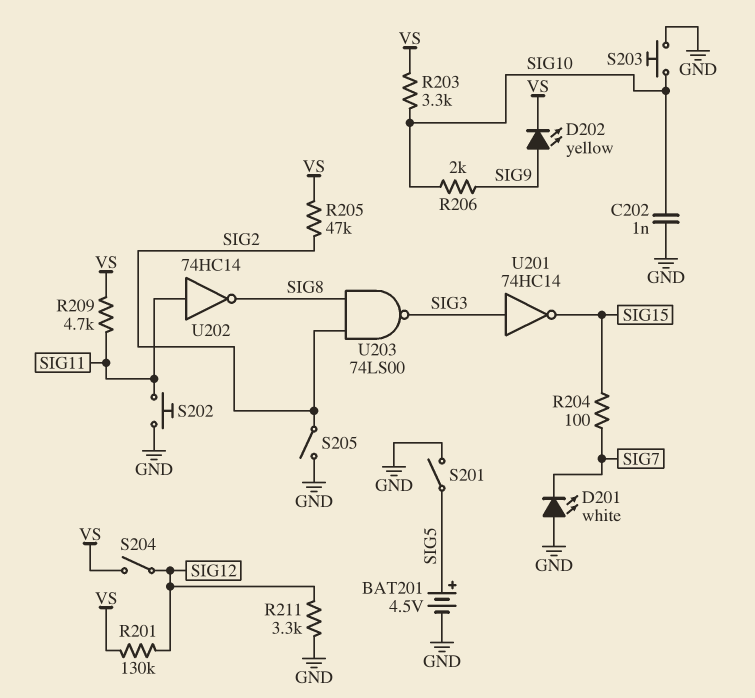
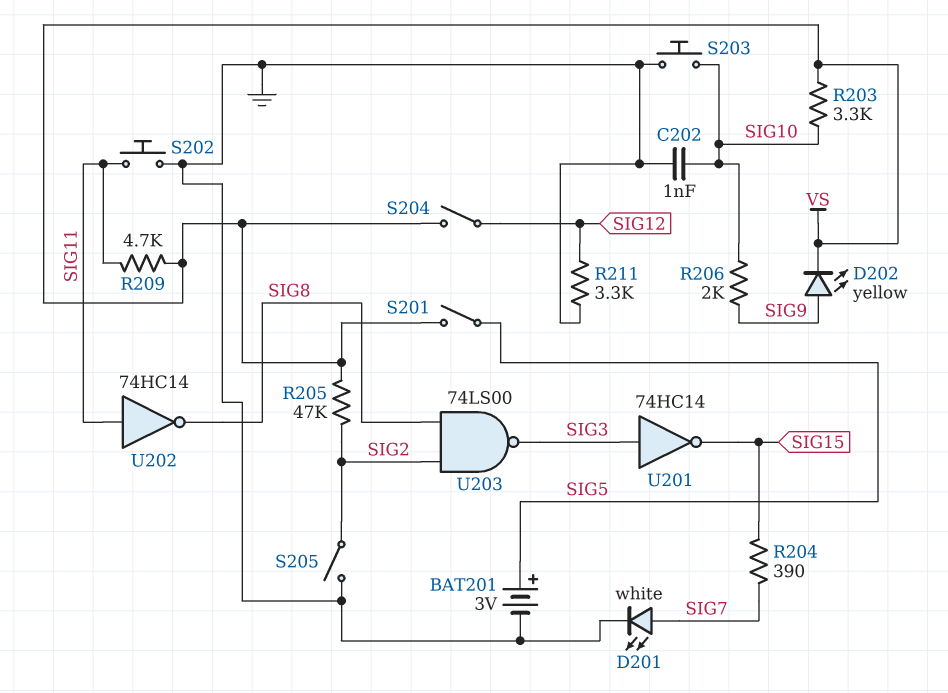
BAT201: 4.5V (plus SIG5, minus GND) -> 3V (plus SIG5, minus GND)
D201: LED white (A GND, K SIG7) -> LED white (A SIG7, K GND)
R201: 130k (SIG12, VS) -> none
R204: 100 (SIG7, SIG15) -> 390 (SIG7, SIG15)
S201: switch (GND, SIG5) -> switch (SIG5, VS)

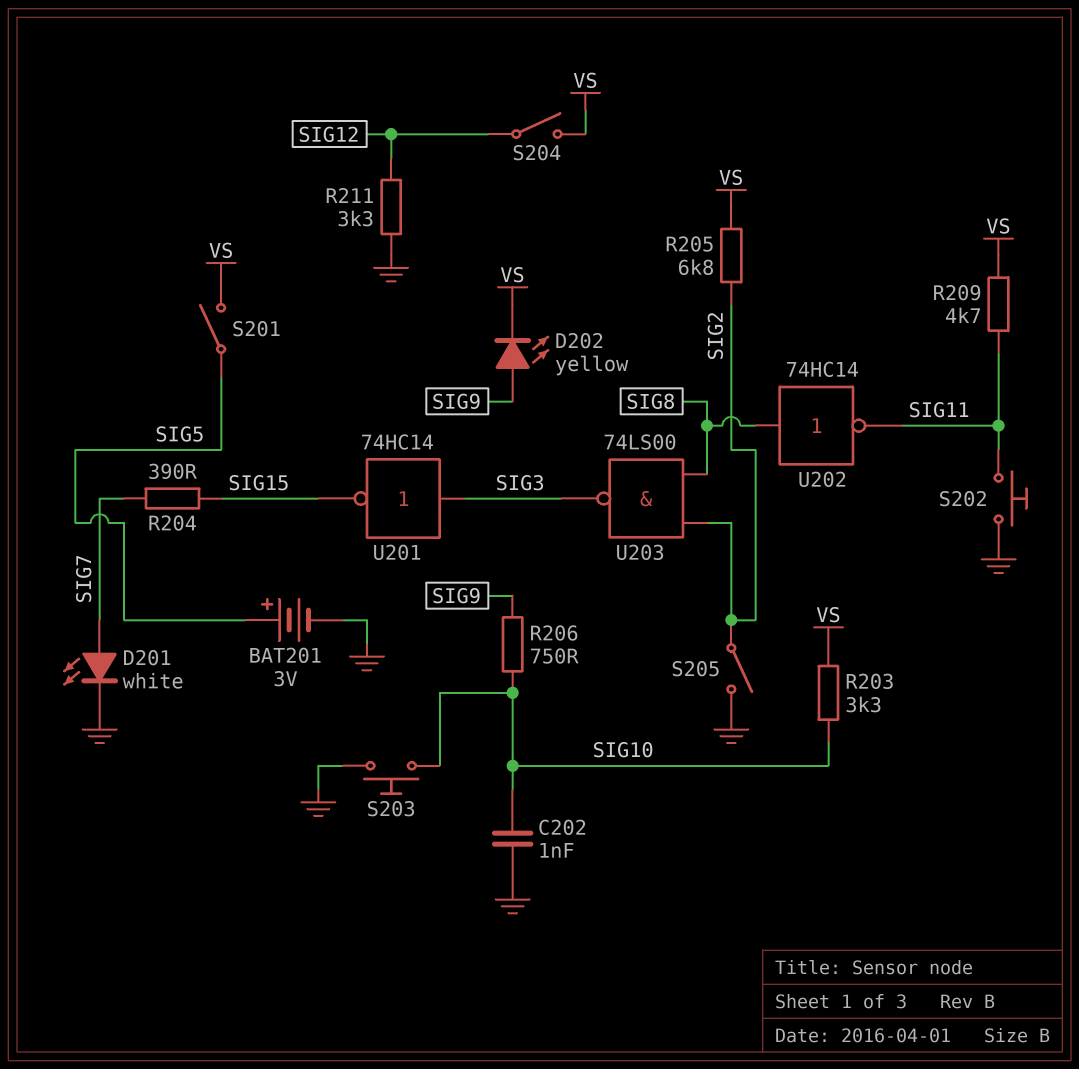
R205: 47k (SIG2, VS) -> 6.8k (SIG2, VS)
R206: 2k (SIG9, SIG10) -> 750 (SIG9, SIG10)
U202: NOT 74HC14 (in SIG11, out SIG8) -> NOT 74HC14 (in SIG8, out SIG11)

